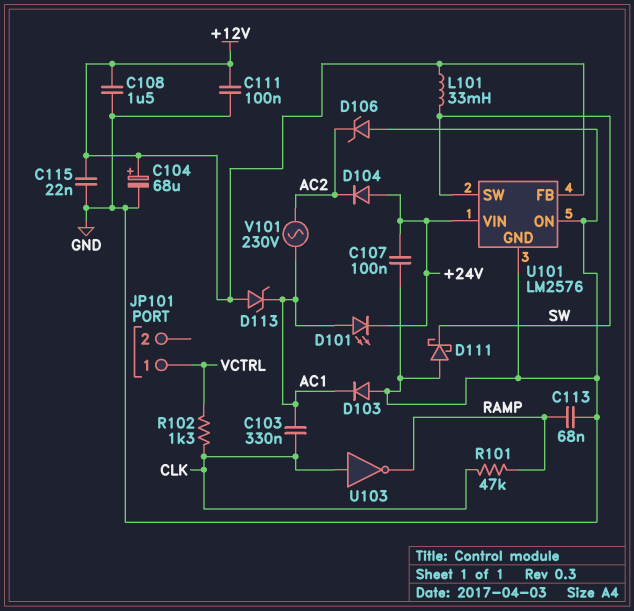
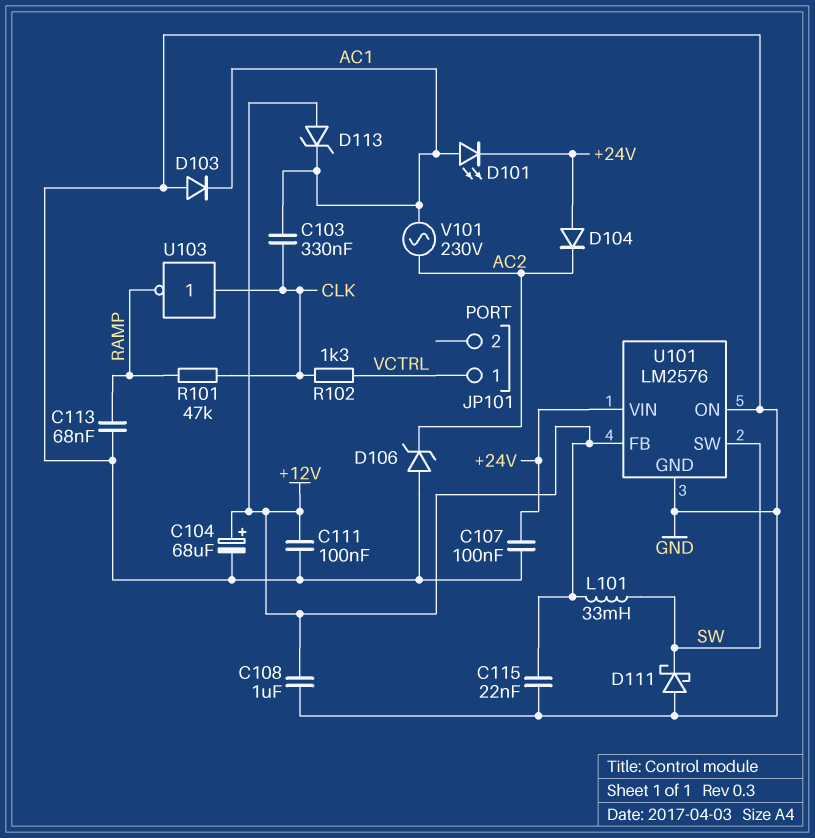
C108: 1.5uF (+12V, GND) -> 1uF (+12V, GND)

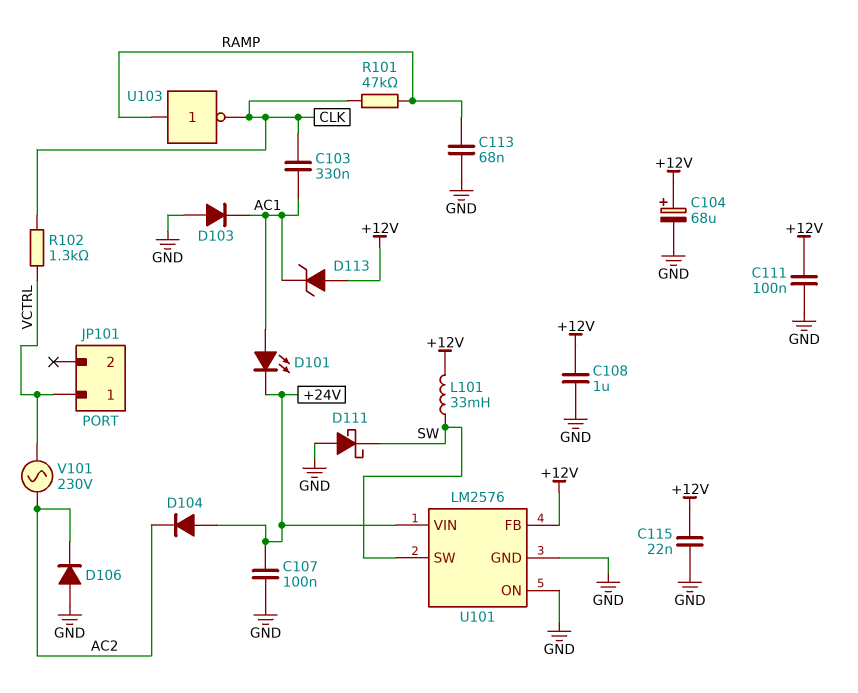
D106: zener (A GND, K AC2) -> diode (A GND, K AC2)
U103: NOT (in CLK, out RAMP) -> NOT (in RAMP, out CLK)
V101: AC 230V (AC1, AC2) -> AC 230V (AC2, VCTRL)

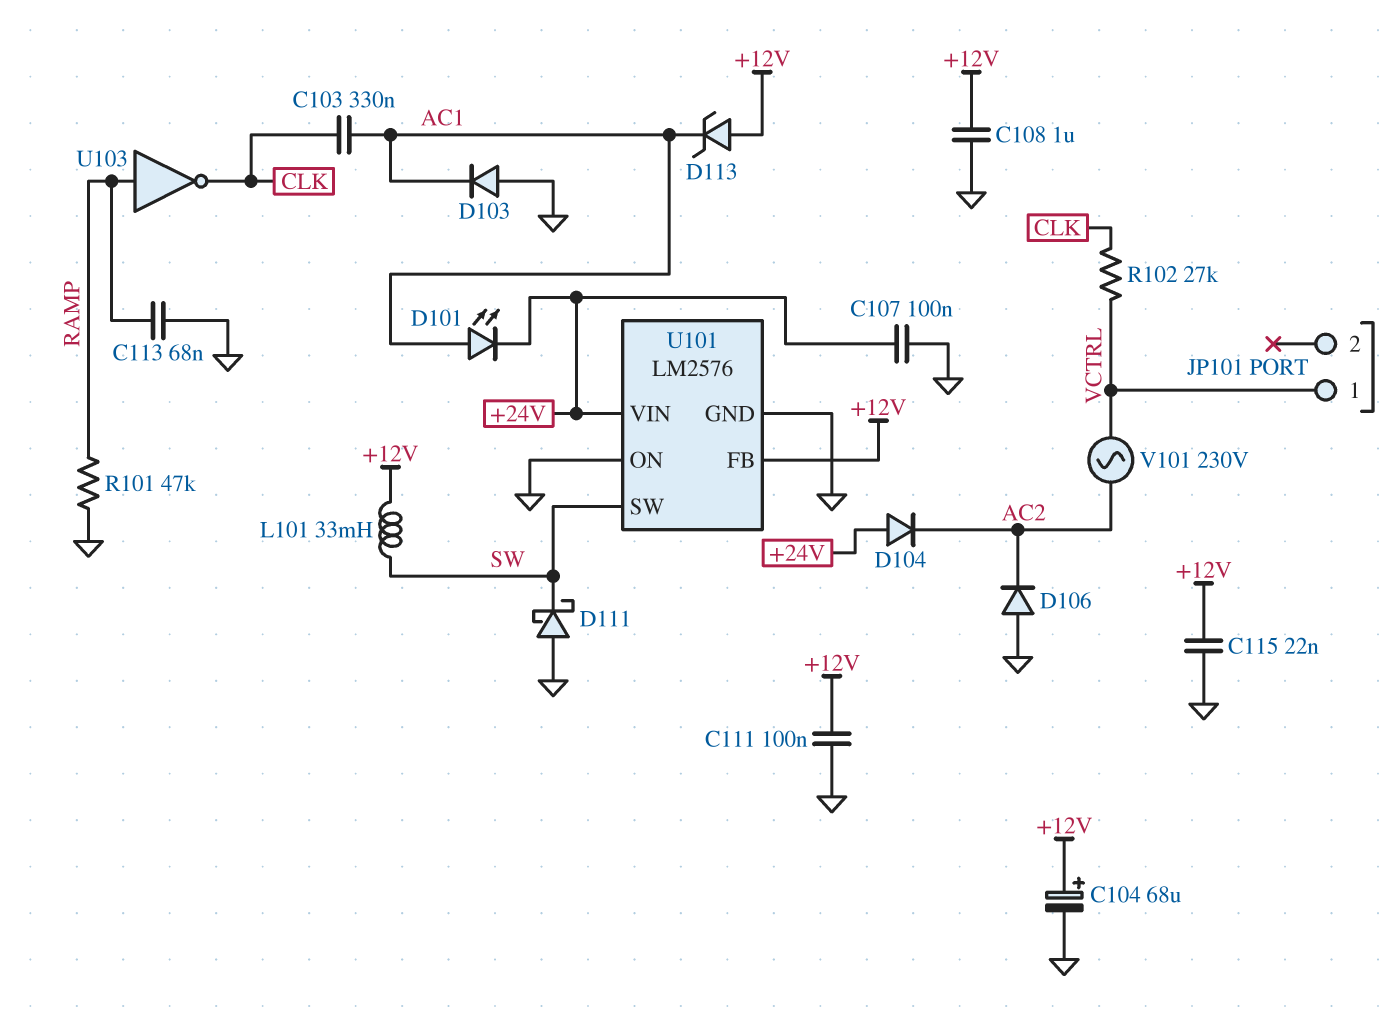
R101: 47k (CLK, RAMP) -> 47k (GND, RAMP)
R102: 1.3k (CLK, VCTRL) -> 27k (CLK, VCTRL)

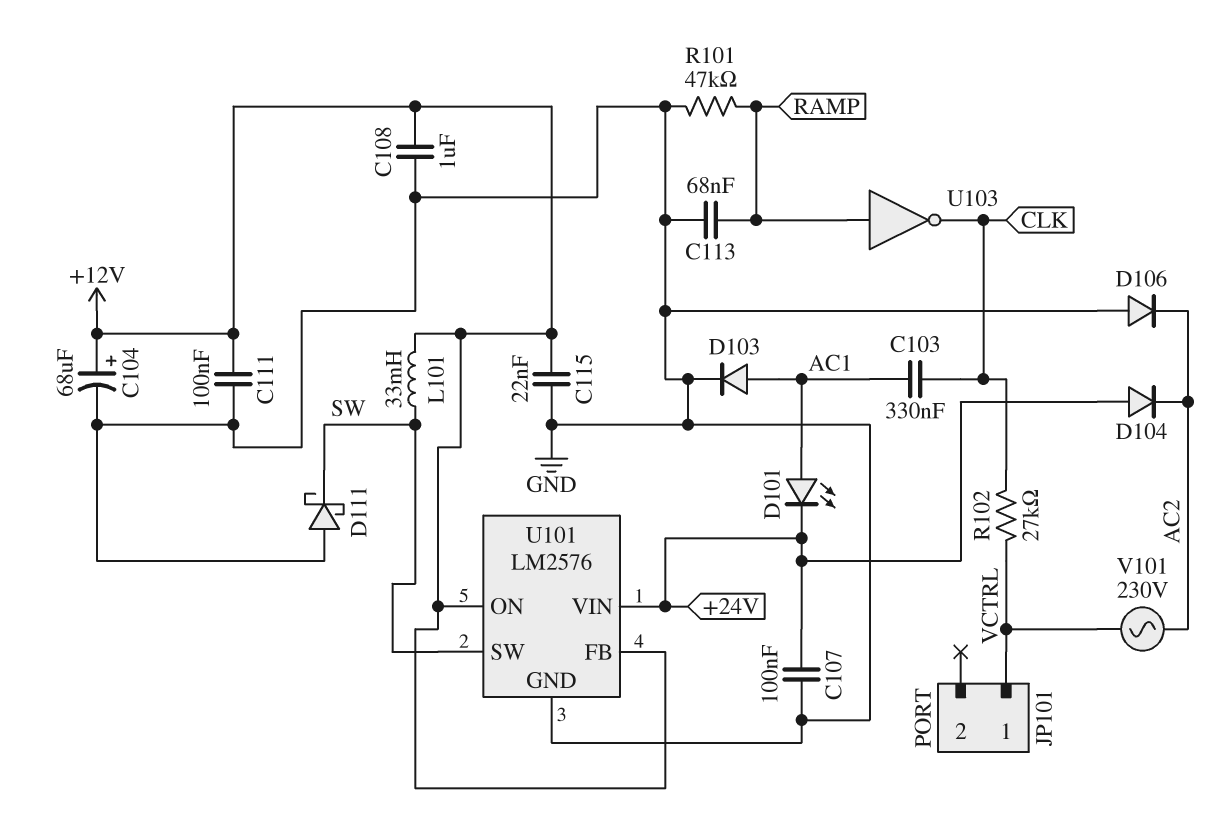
D103: diode (A GND, K AC1) -> diode (A AC1, K GND)
D113: zener (A +12V, K AC1) -> none
U101 pin ON: GND -> +12V

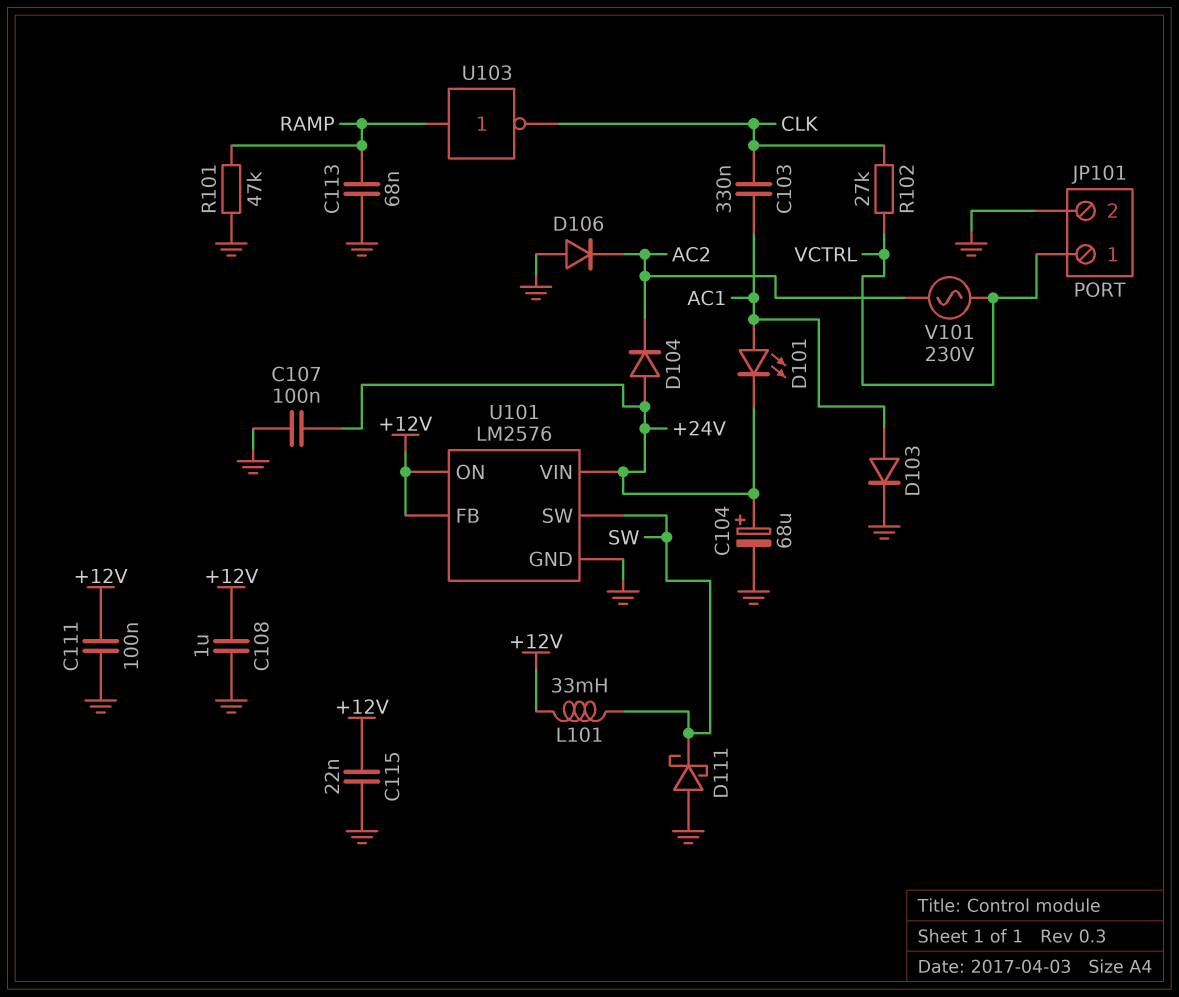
C104: 68uF (plus +12V, minus GND) -> 68uF (plus +24V, minus GND)
JP101 pin 2: none -> GND

